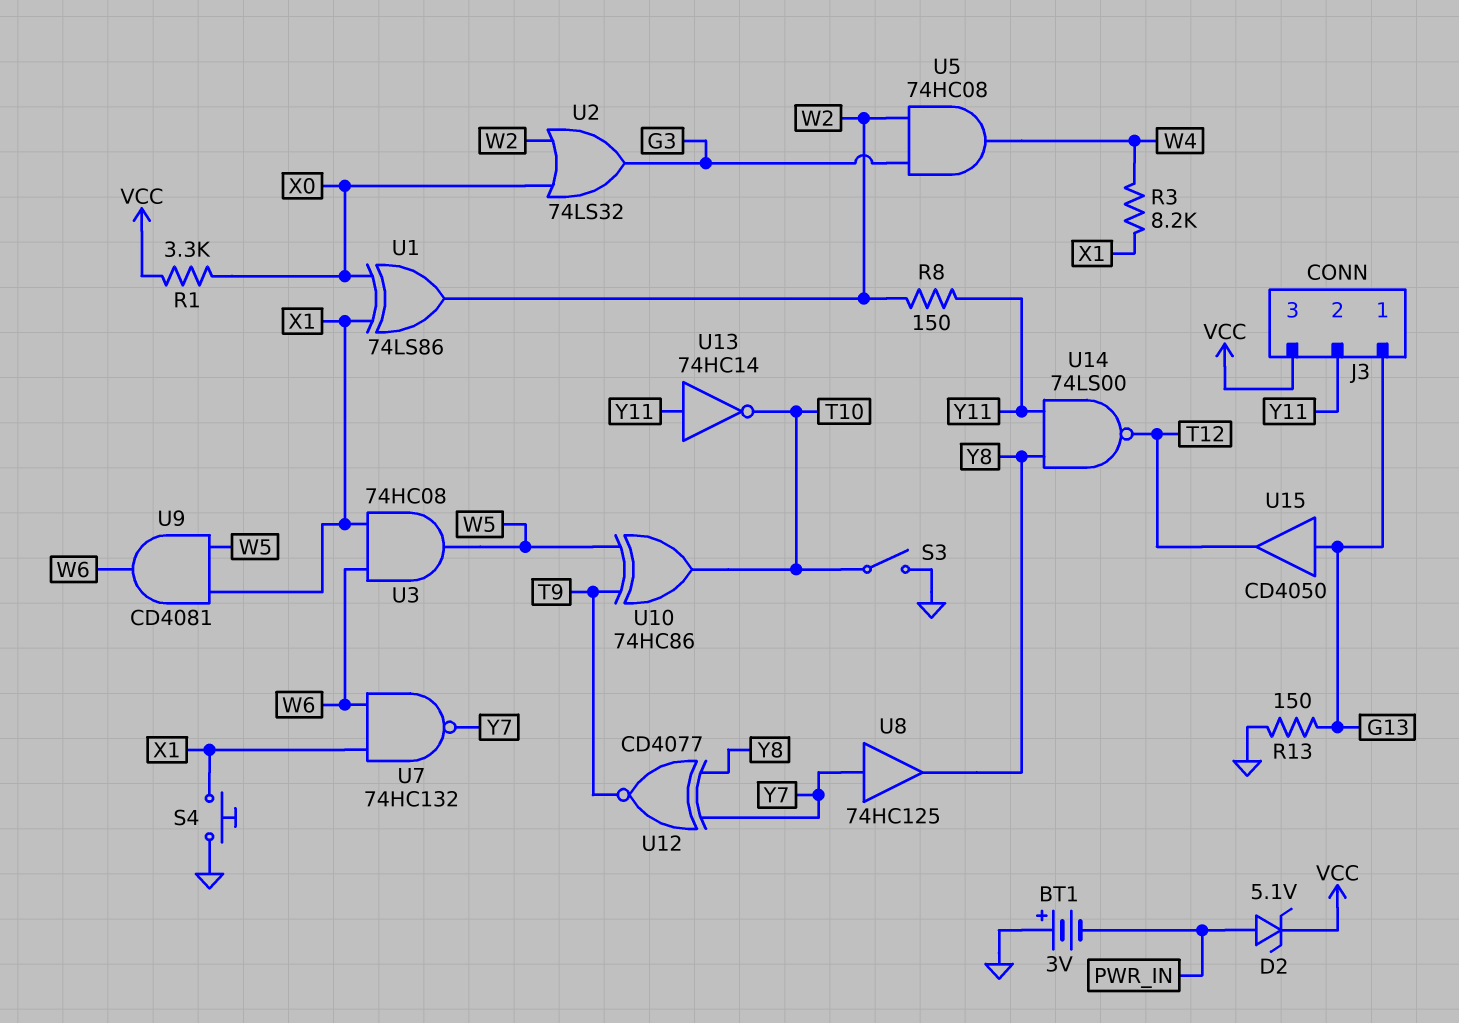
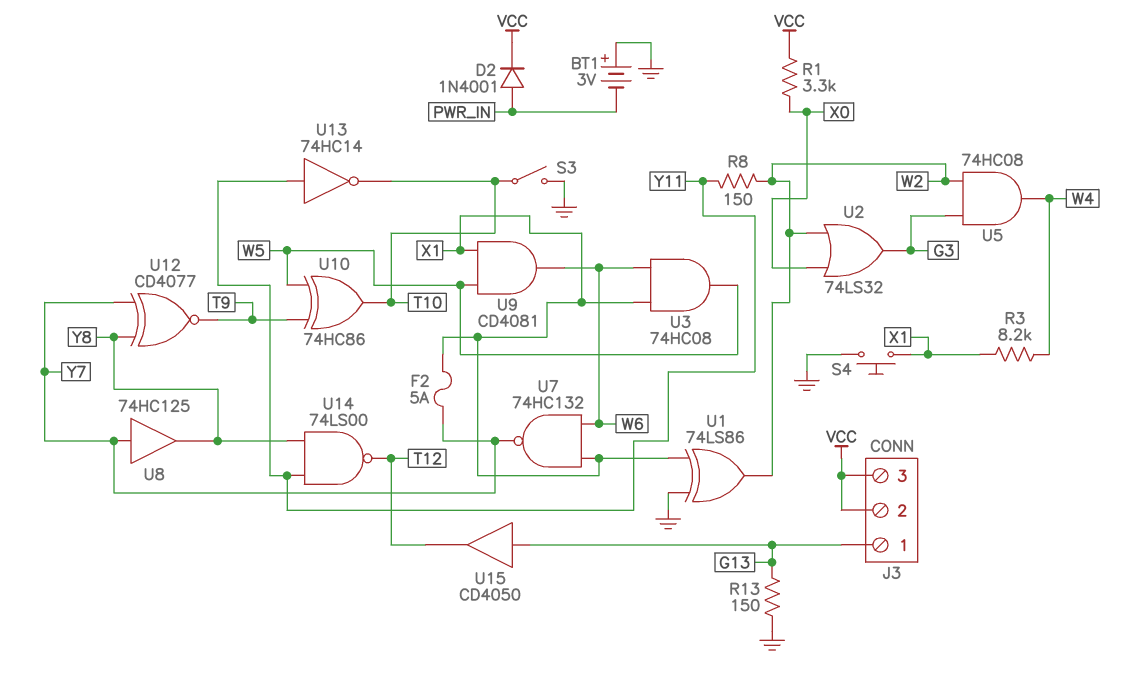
D2: zener 5.1V (A PWR_IN, K VCC) -> diode 1N4001 (A PWR_IN, K VCC)
F2: none -> 5A (X1, Y7)
J3 pin 2: Y11 -> VCC
U1: XOR 74LS86 (in X0, in X1, out W2) -> XOR 74LS86 (in GND, in X1, out W2)

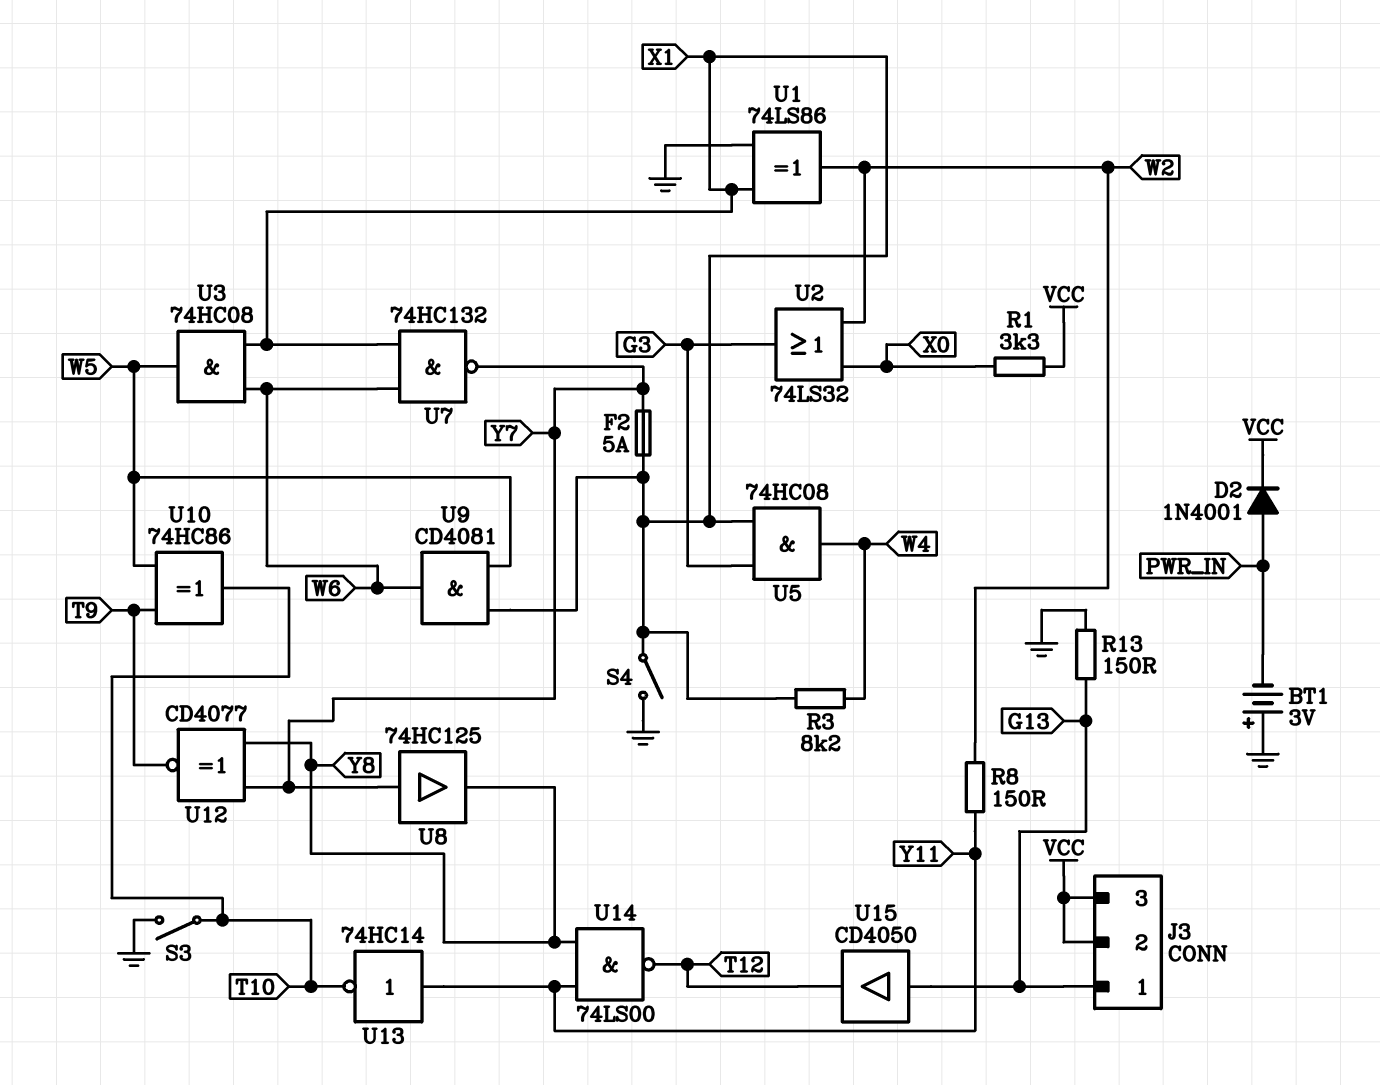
S4: button (GND, X1) -> switch (GND, X1)
U5: AND 74HC08 (in G3, in W2, out W4) -> AND 74HC08 (in G3, in X1, out W4)

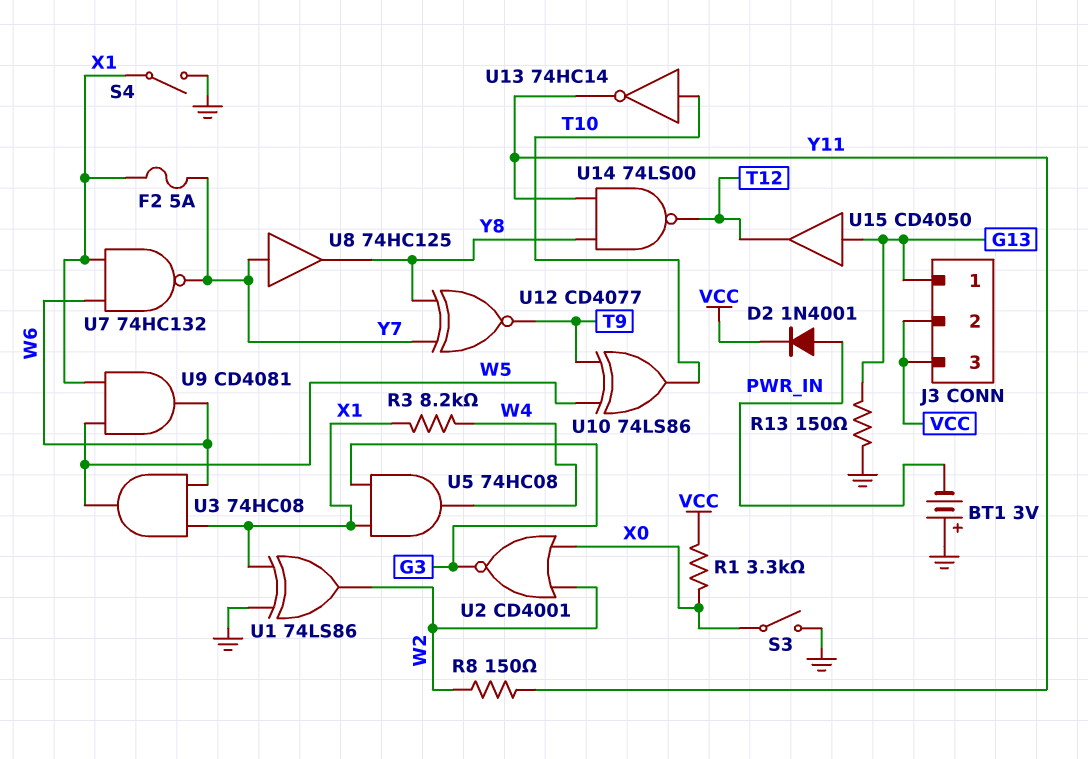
S3: switch (GND, T10) -> switch (GND, X0)
U2: OR 74LS32 (in W2, in X0, out G3) -> NOR CD4001 (in W2, in X0, out G3)
U10: XOR 74HC86 (in T9, in W5, out T10) -> XOR 74LS86 (in T9, in W5, out T10)
U13: NOT 74HC14 (in Y11, out T10) -> NOT 74HC14 (in T10, out Y11)

